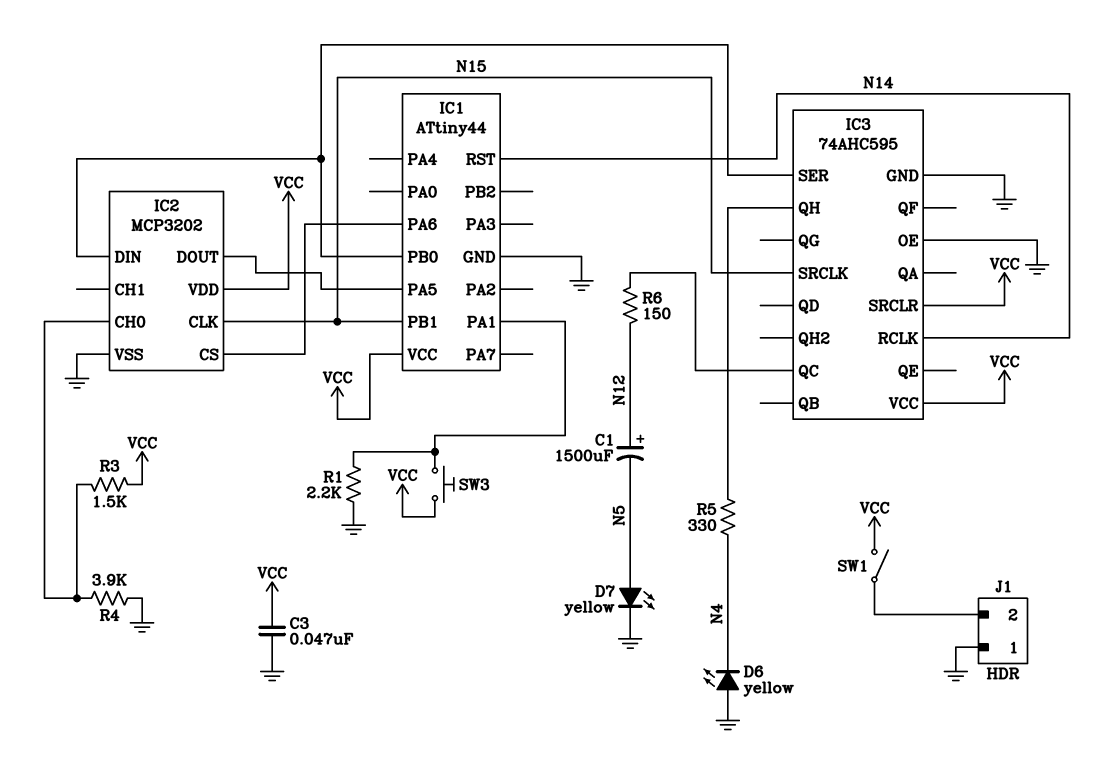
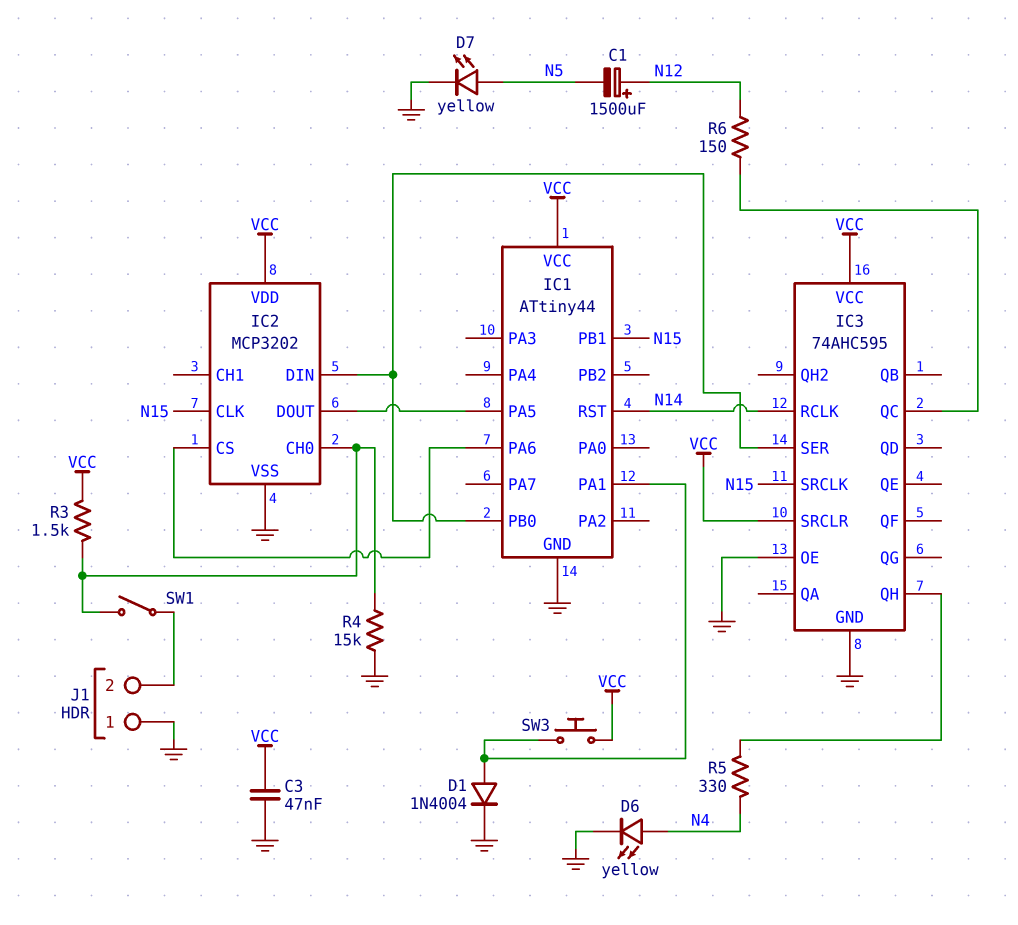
D1: none -> diode 1N4004 (A IC1/PA1, K GND)
D6: LED yellow (A GND, K N4) -> LED yellow (A N4, K GND)
R1: 2.2k (GND, IC1/PA1) -> none
R4: 3.9k (GND, IC2/CH0) -> 15k (GND, IC2/CH0)
SW1: switch (J1/2, VCC) -> switch (IC2/CH0, J1/2)

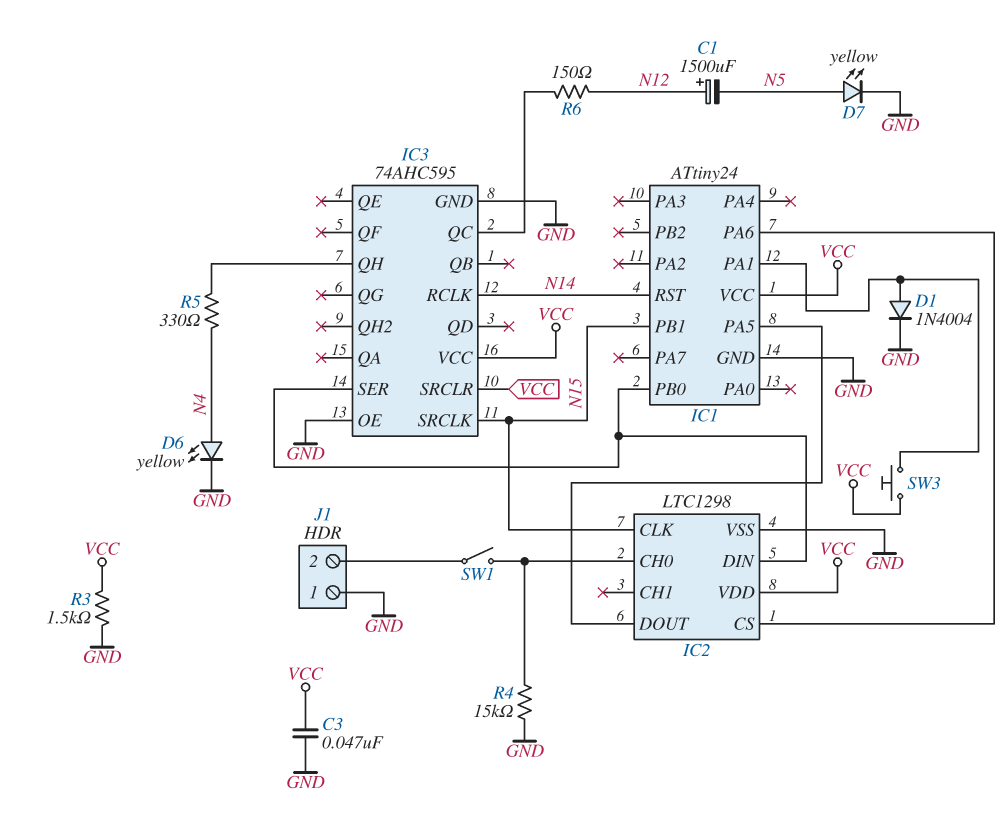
IC1: ATtiny44 -> ATtiny24
IC2: MCP3202 -> LTC1298
R3: 1.5k (IC2/CH0, VCC) -> 1.5k (GND, VCC)

